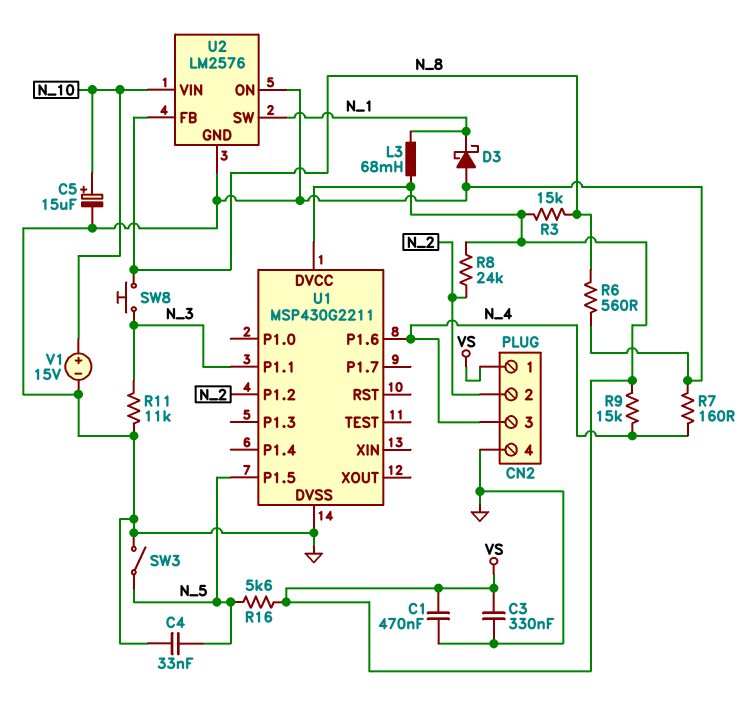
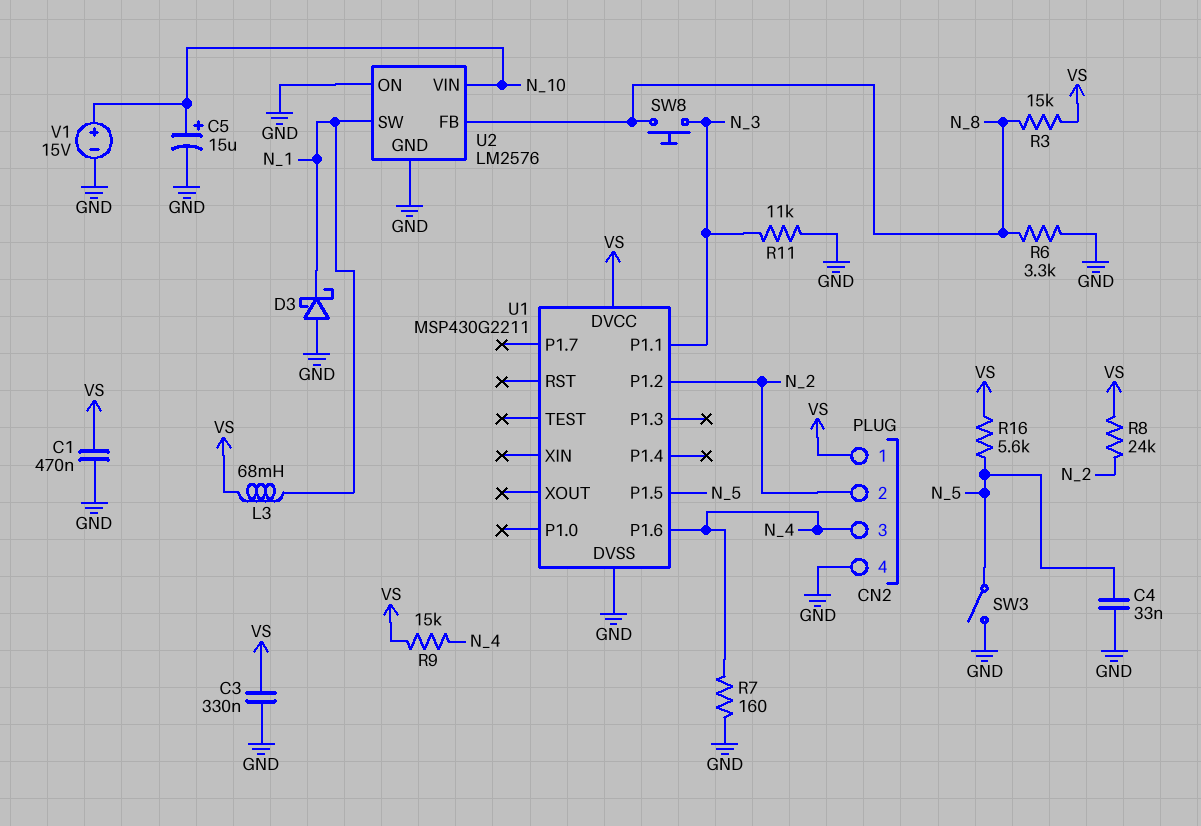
R6: 560 (GND, N_8) -> 3.3k (GND, N_8)

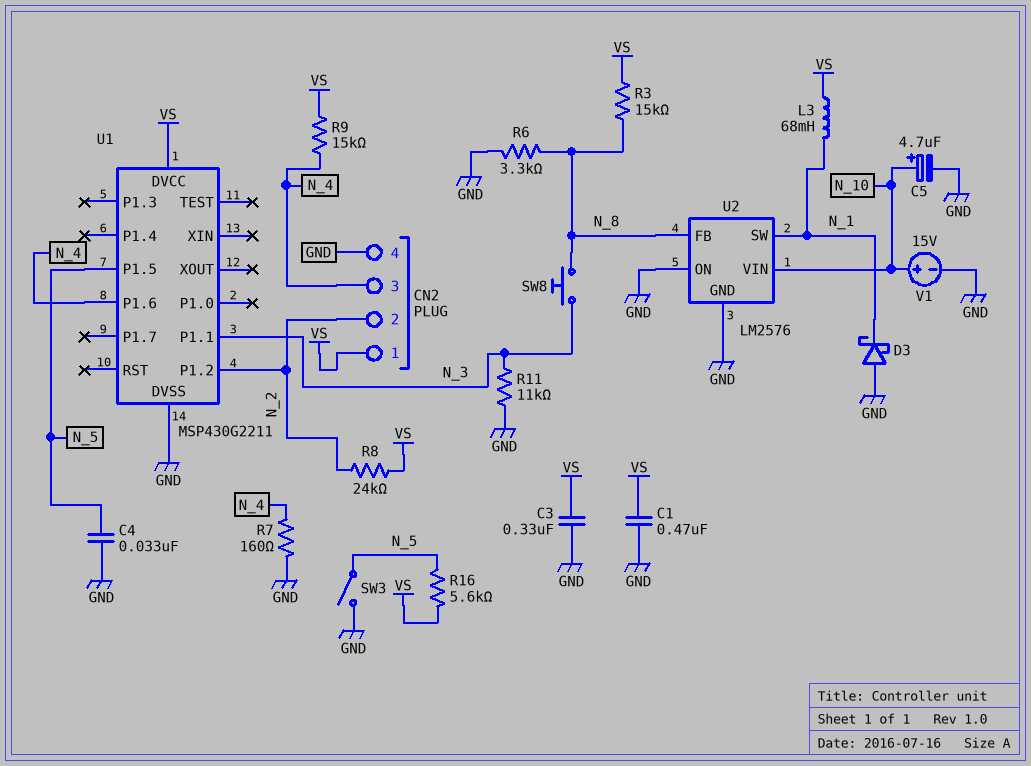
C5: 15uF (plus N_10, minus GND) -> 4.7uF (plus N_10, minus GND)

